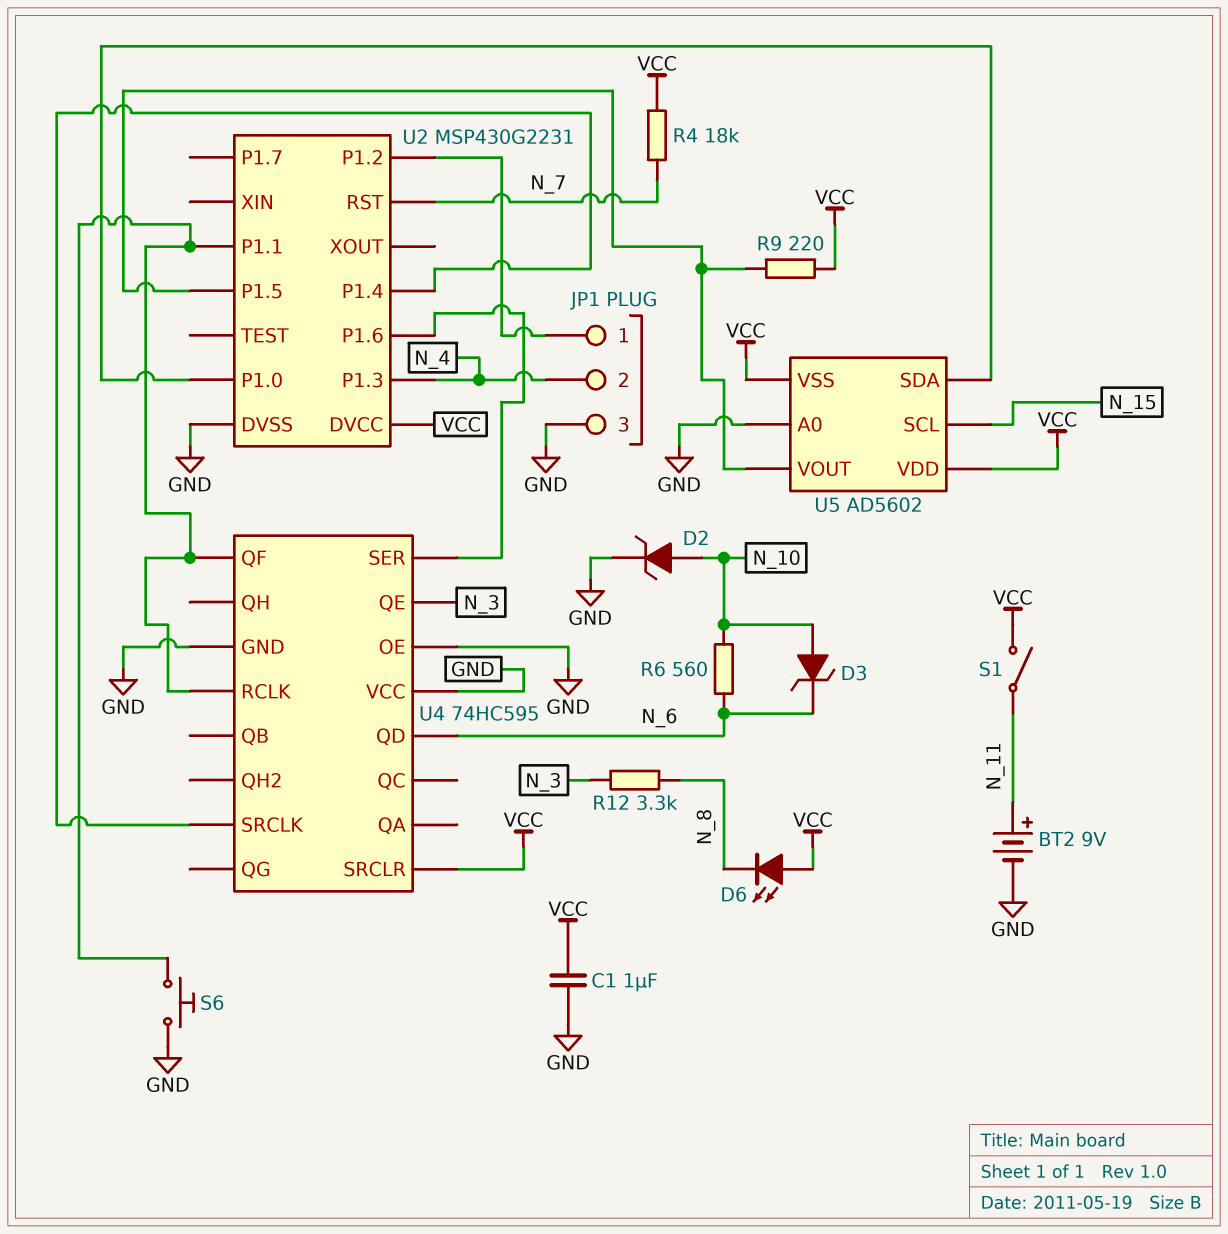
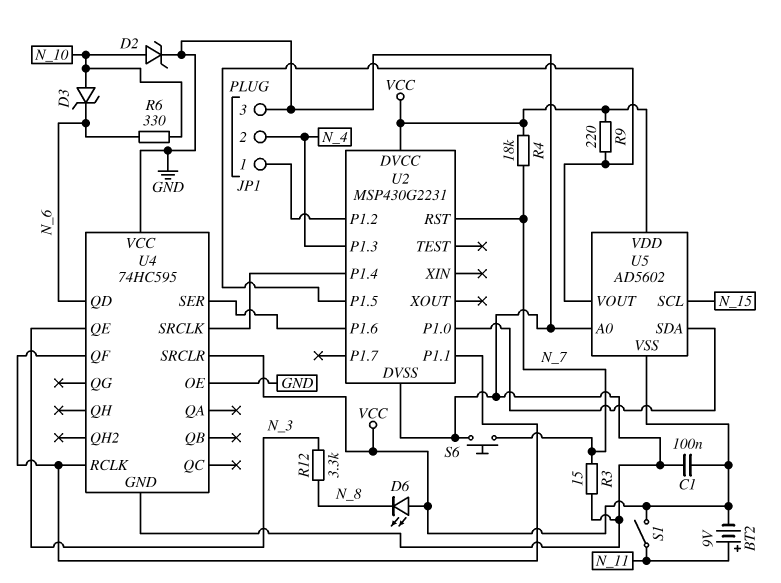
BT2: 9V (plus N_11, minus GND) -> 9V (plus N_11, minus VCC)
C1: 1uF (GND, VCC) -> 100nF (GND, VCC)
R3: none -> 15 (GND, N_7)
R6: 560 (N_6, N_10) -> 330 (N_6, N_10)
S6: button (GND, U2/P1.1) -> button (GND, N_7)

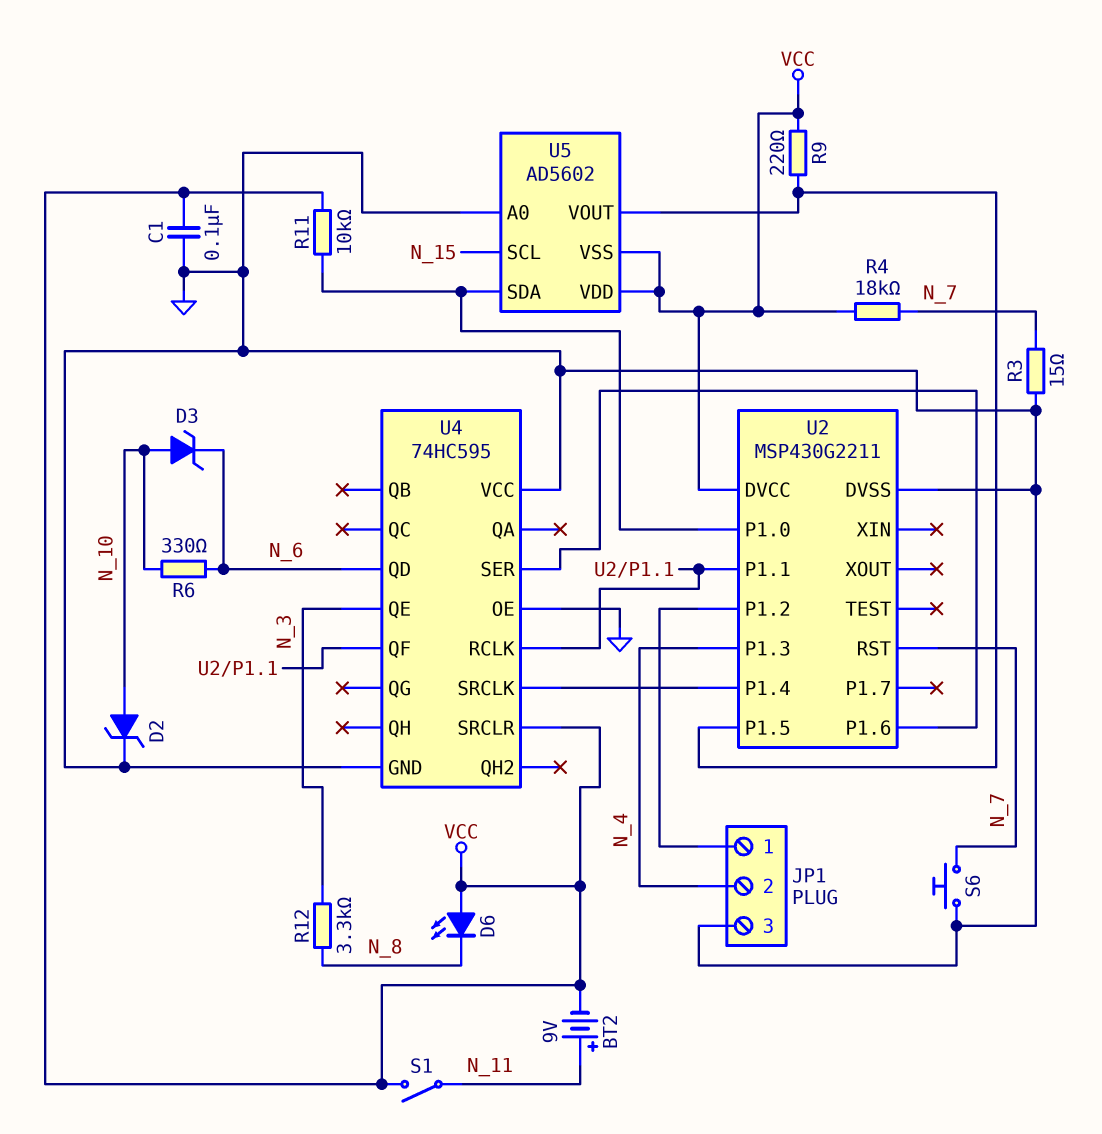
R11: none -> 10k (U2/P1.0, VCC)
U2: MSP430G2231 -> MSP430G2211

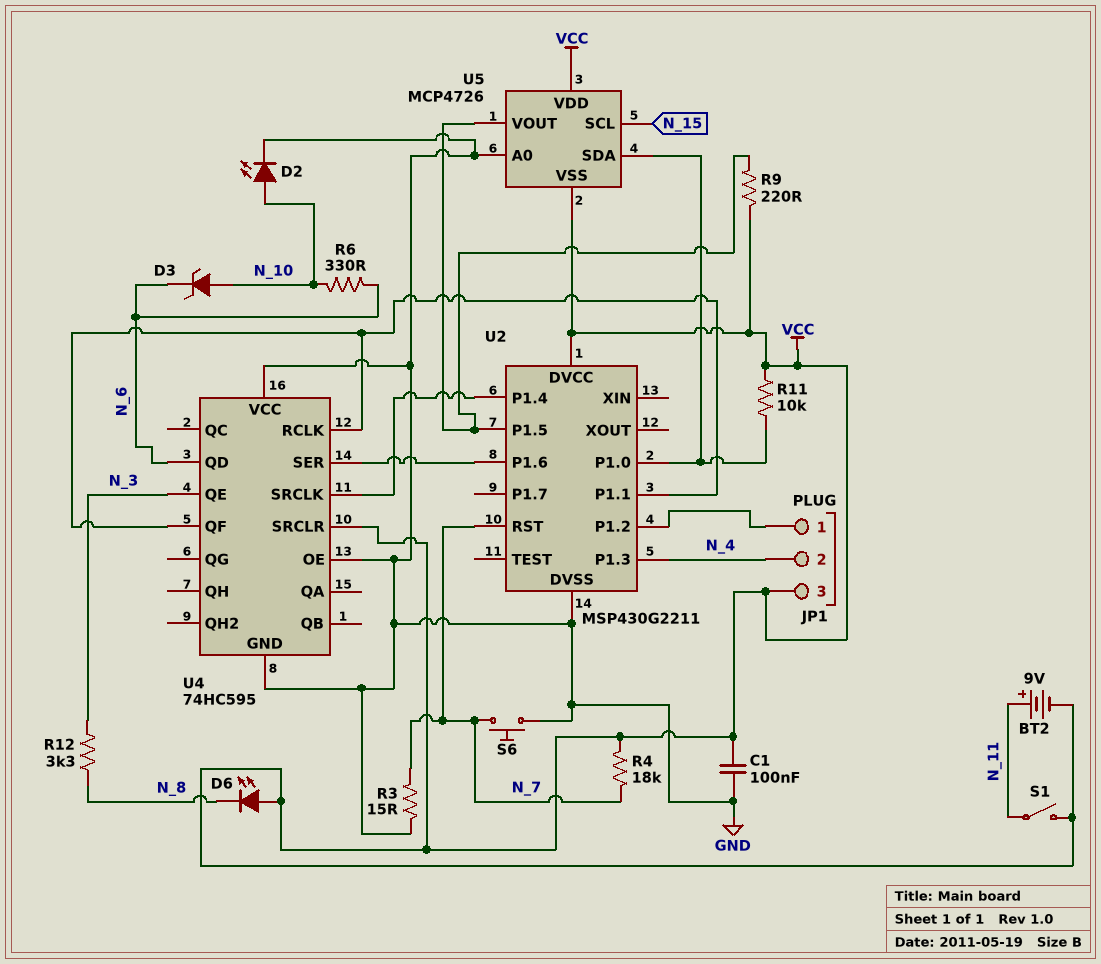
D2: zener (A N_10, K GND) -> LED (A N_10, K GND)
JP1 pin 3: GND -> VCC
U5: AD5602 -> MCP4726

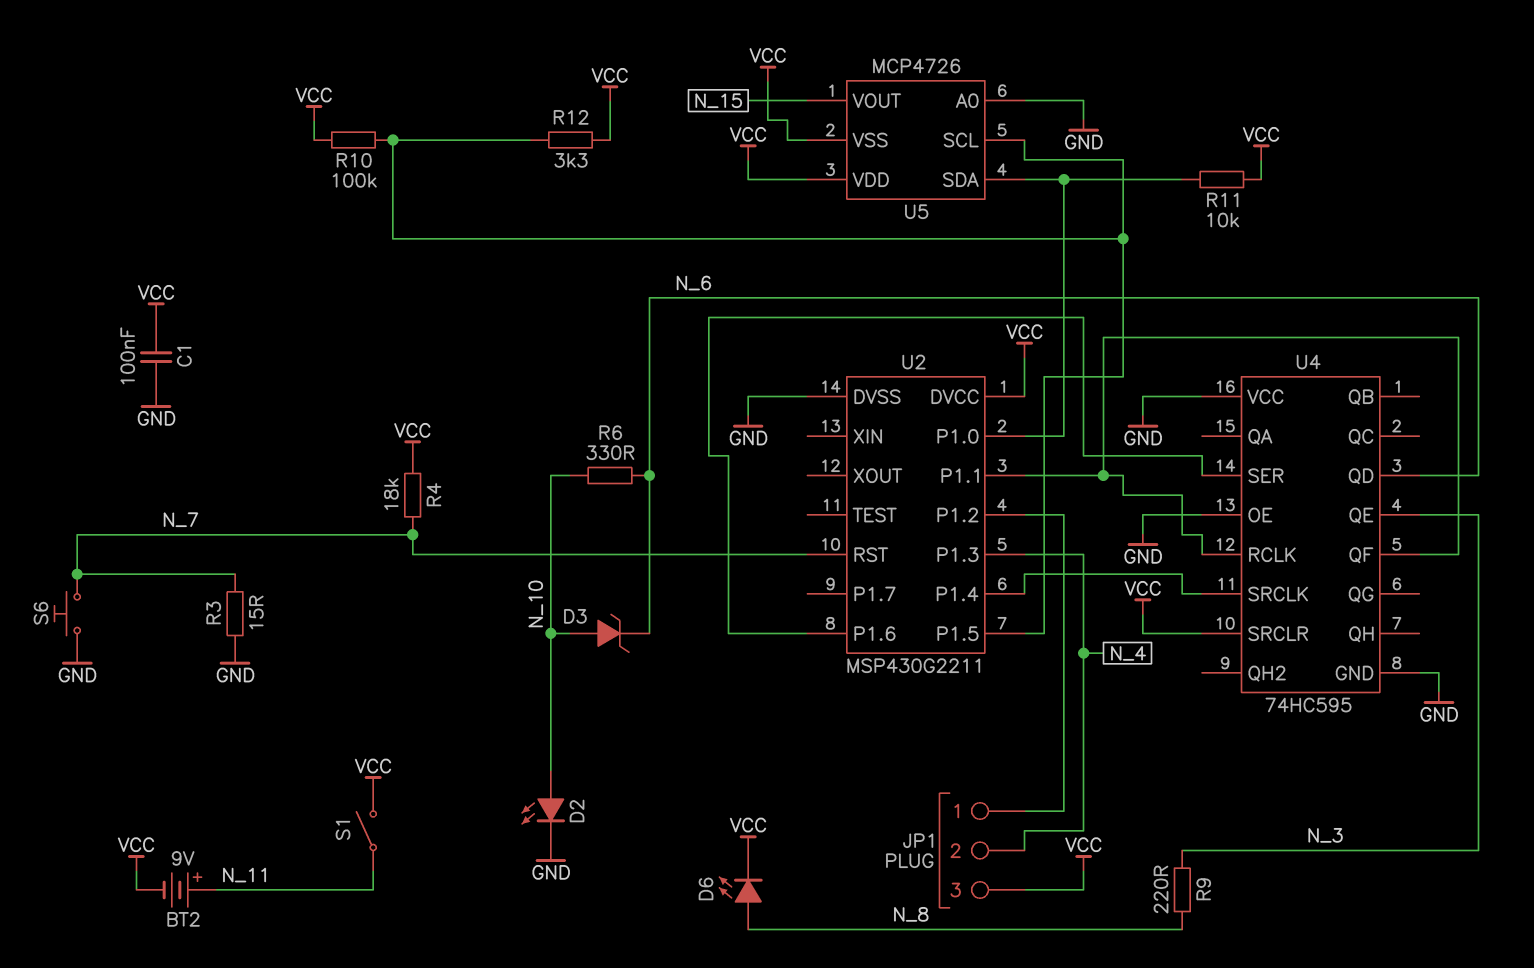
D6: LED (A VCC, K N_8) -> LED (A N_8, K VCC)
R9: 220 (U2/P1.5, VCC) -> 220 (N_3, N_8)
R10: none -> 100k (U2/P1.5, VCC)
R12: 3.3k (N_3, N_8) -> 3.3k (U2/P1.5, VCC)
U5 pin SCL: N_15 -> U2/P1.5
U5 pin VOUT: U2/P1.5 -> N_15

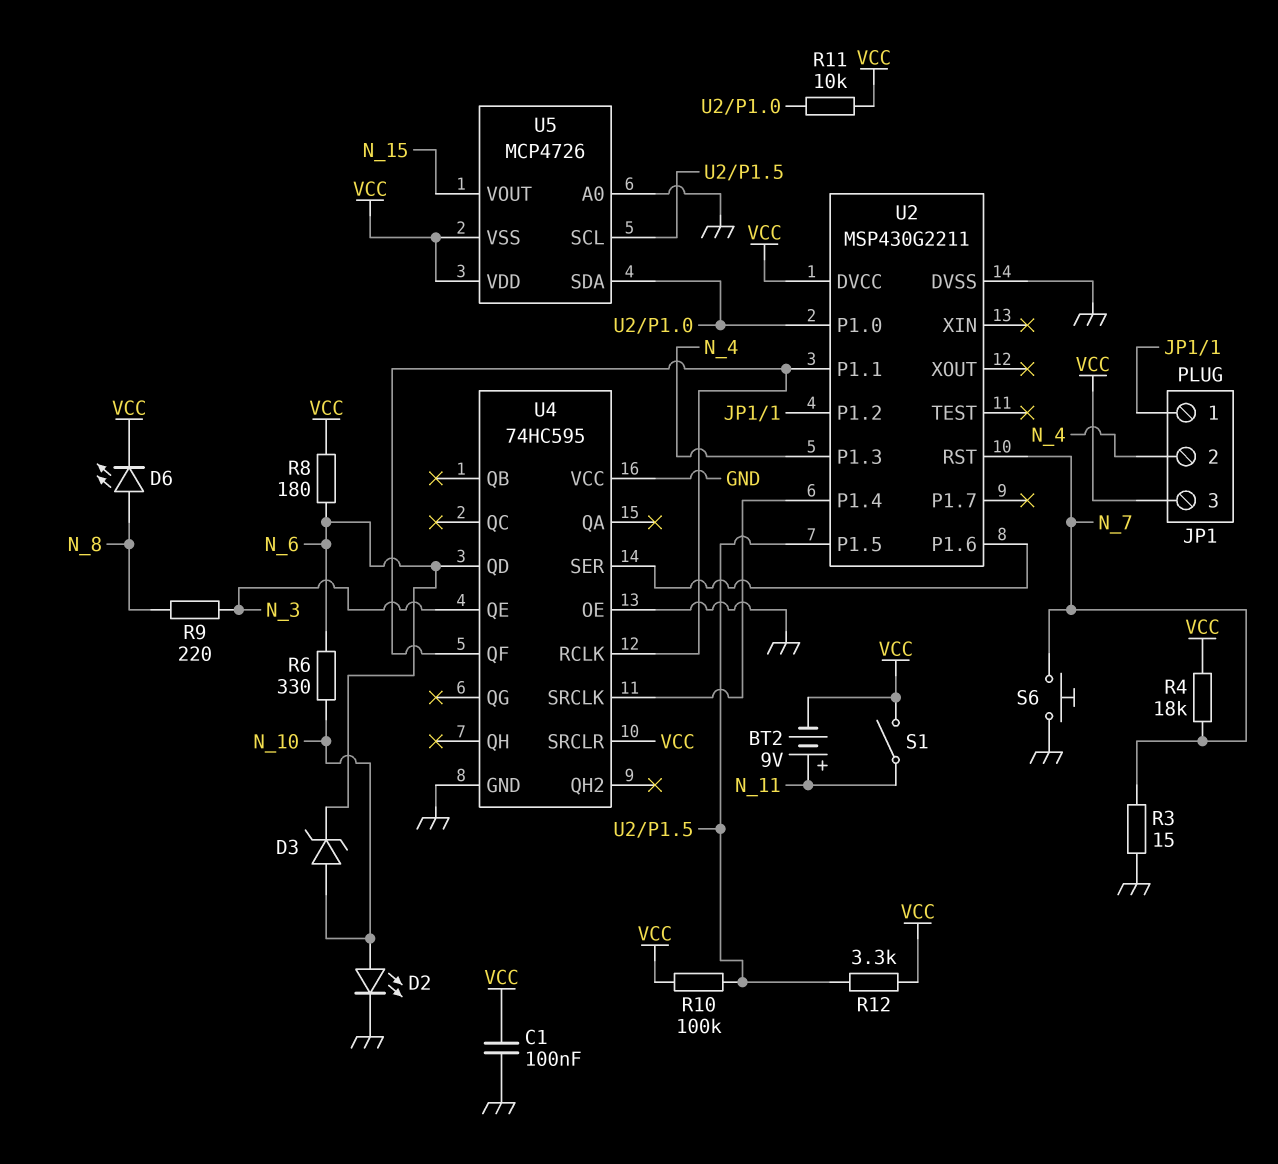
R8: none -> 180 (N_6, VCC)

